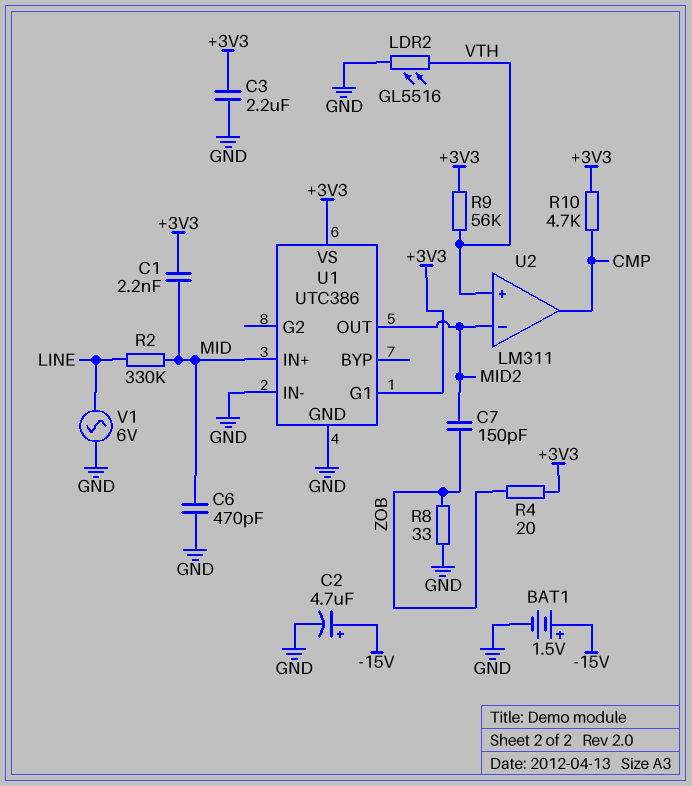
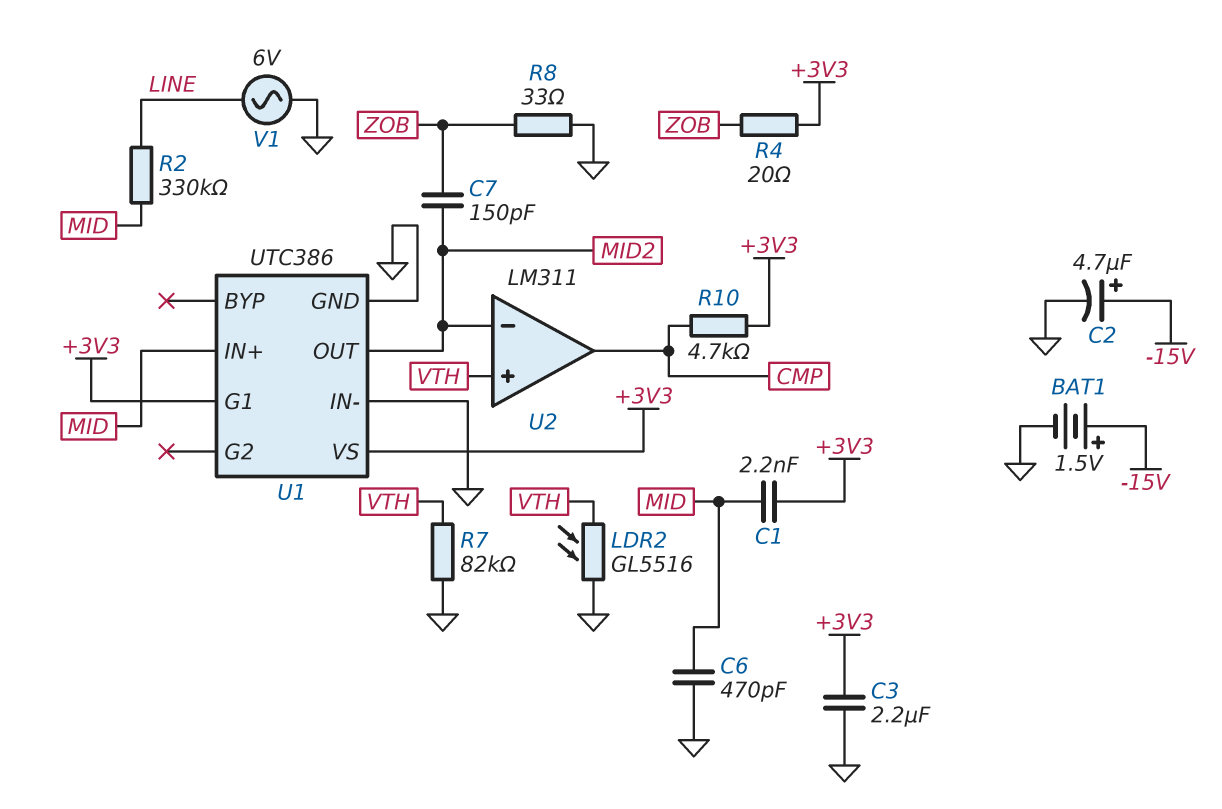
R7: none -> 82k (GND, VTH)
R9: 56k (+3V3, VTH) -> none

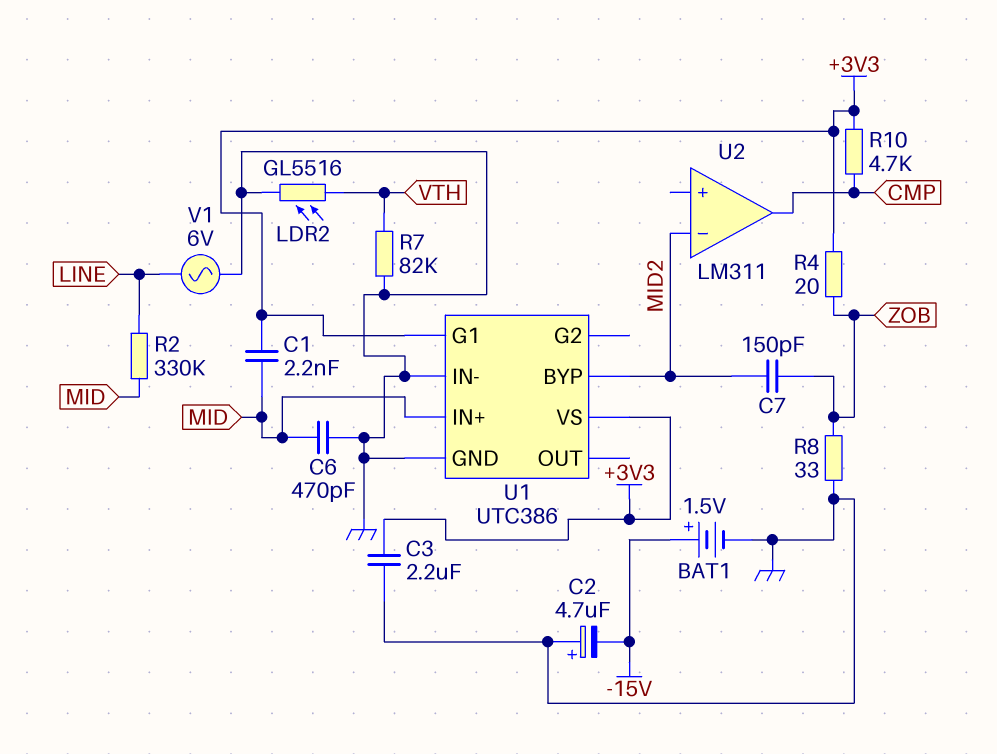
C2: 4.7uF (plus -15V, minus GND) -> 4.7uF (plus GND, minus -15V)
U1 pin BYP: none -> MID2
U1 pin OUT: MID2 -> none
U2 pin in+: VTH -> none

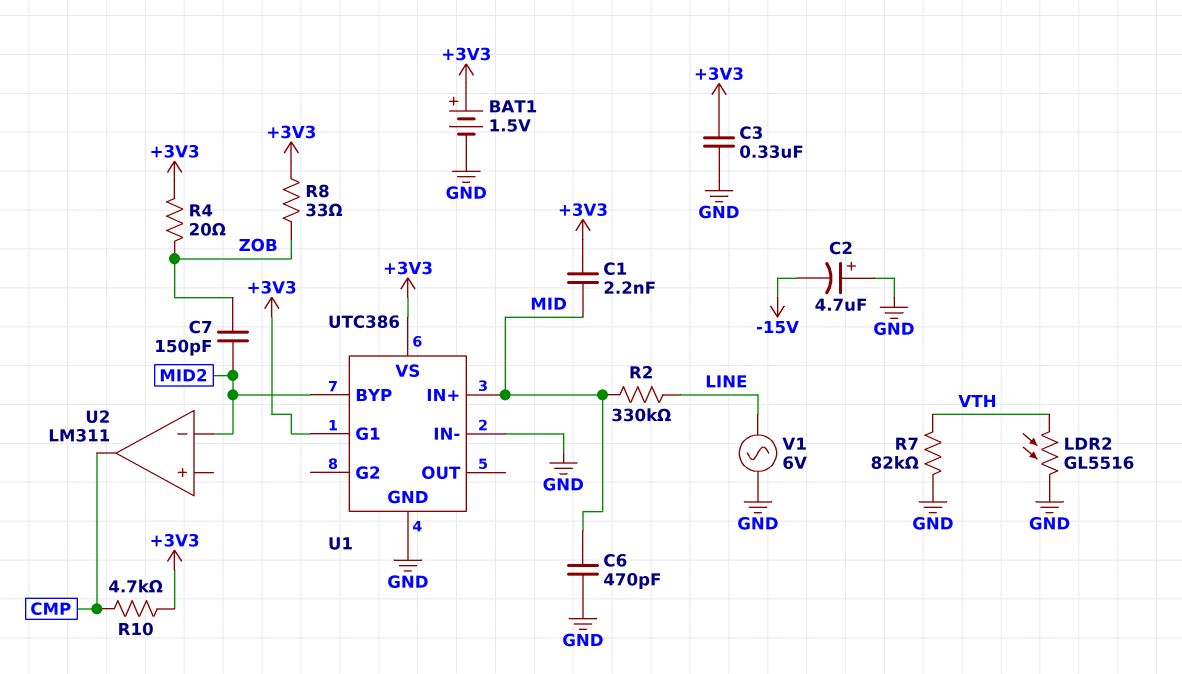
BAT1: 1.5V (plus -15V, minus GND) -> 1.5V (plus +3V3, minus GND)
C3: 2.2uF (+3V3, GND) -> 330nF (+3V3, GND)
R8: 33 (GND, ZOB) -> 33 (+3V3, ZOB)

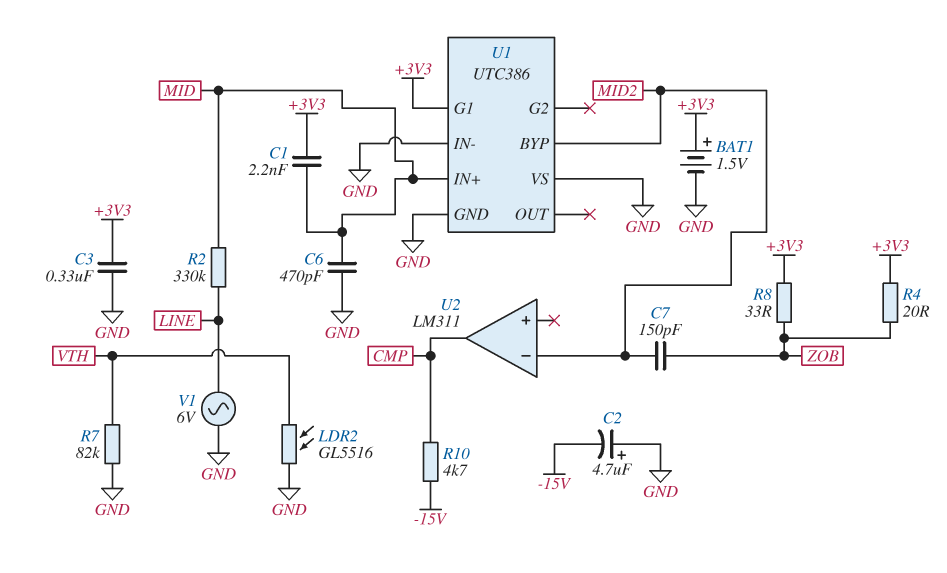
R10: 4.7k (+3V3, CMP) -> 4.7k (-15V, CMP)
U1 pin VS: +3V3 -> GND

